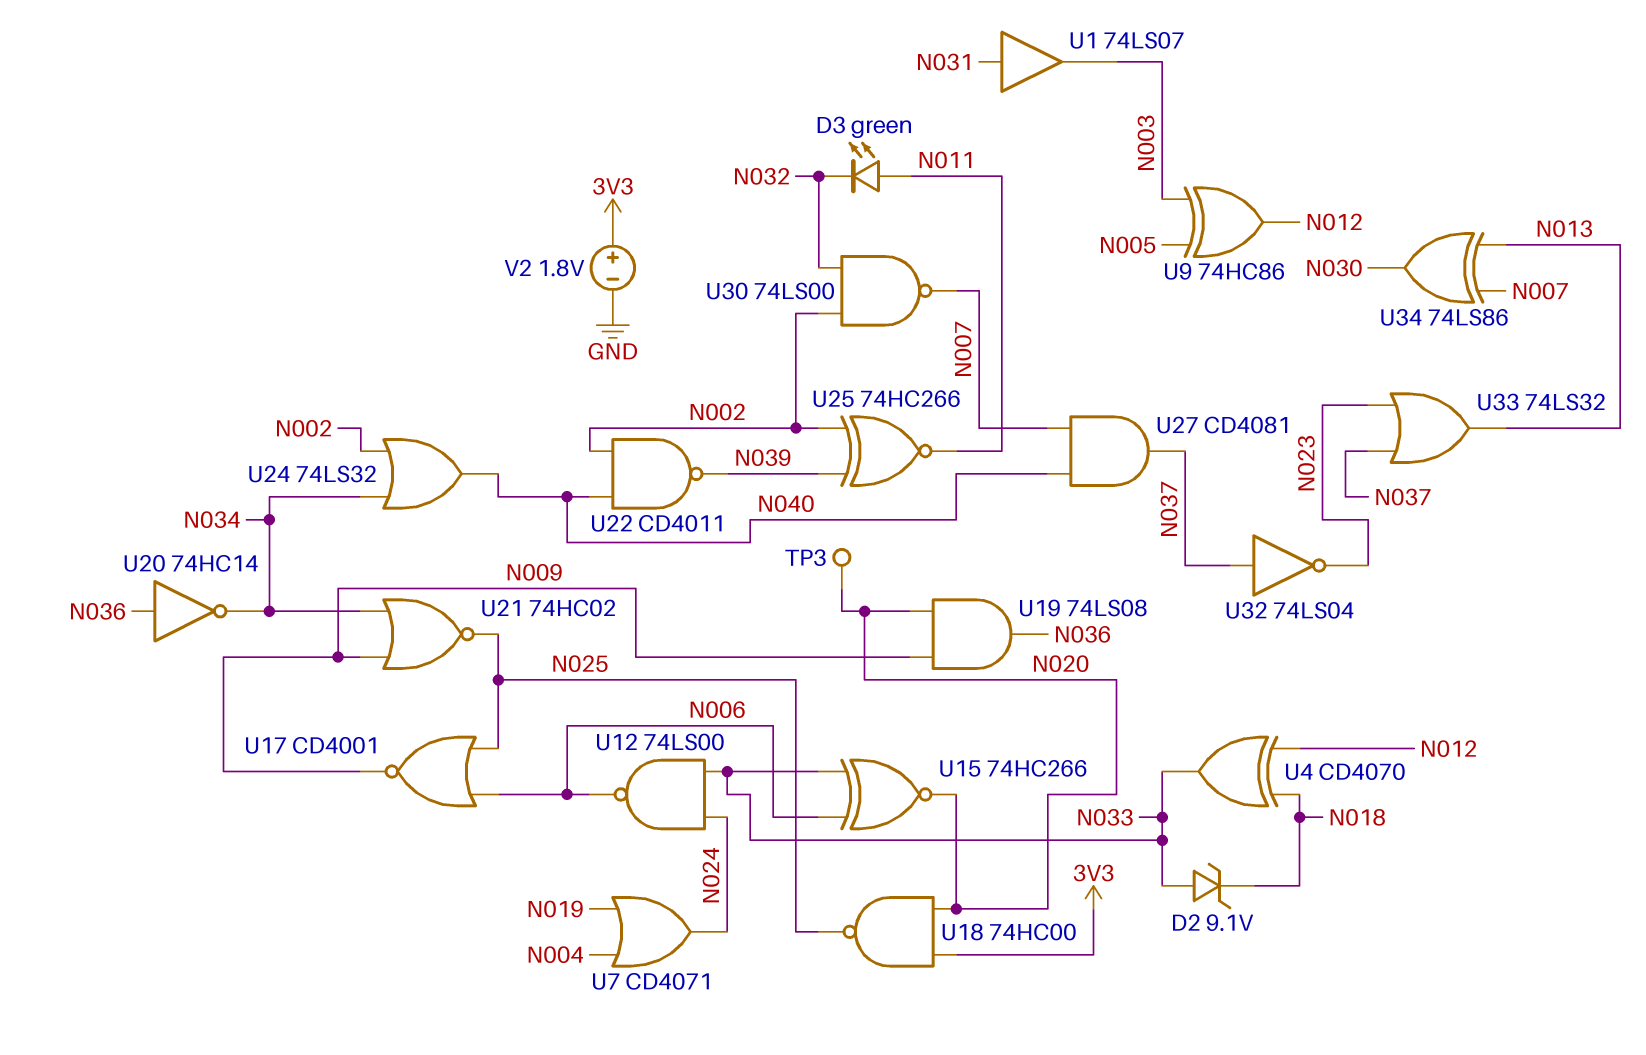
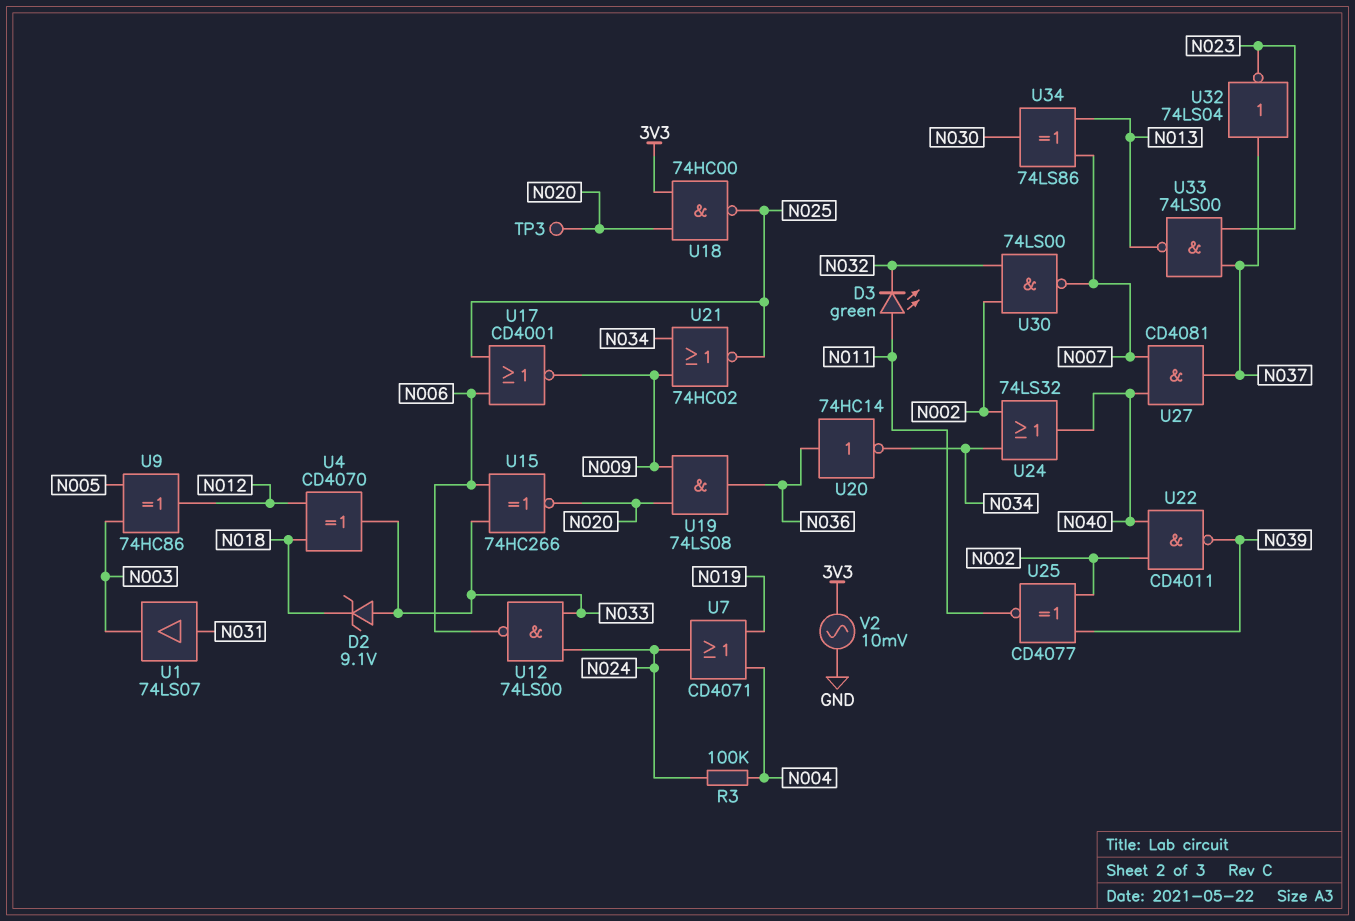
R3: none -> 100k (N004, N024)
U25: XNOR 74HC266 (in N002, in N039, out N011) -> XNOR CD4077 (in N002, in N039, out N011)
U33: OR 74LS32 (in N023, in N037, out N013) -> NAND 74LS00 (in N023, in N037, out N013)
V2: 1.8V (plus 3V3, minus GND) -> AC 10mV (3V3, GND)

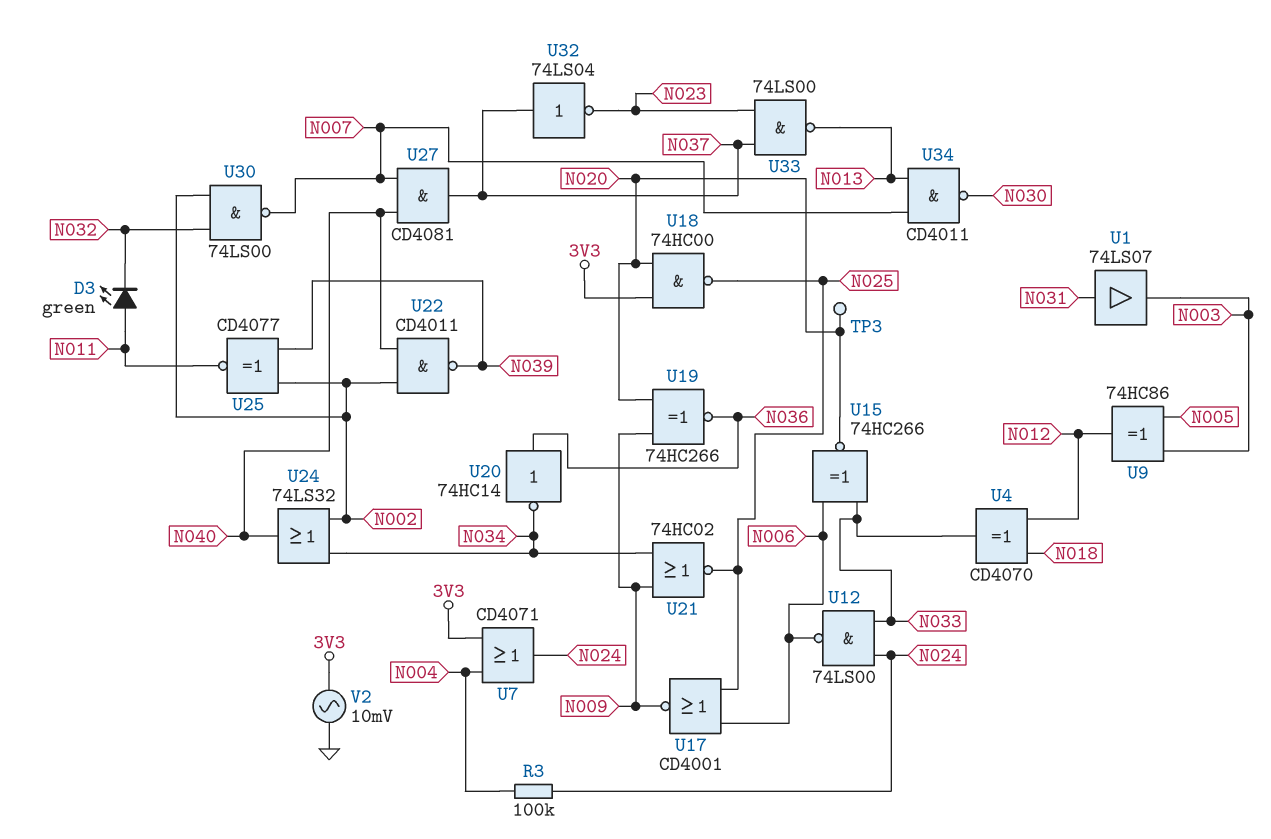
D2: zener 9.1V (A N033, K N018) -> none
U7: OR CD4071 (in N004, in N019, out N024) -> OR CD4071 (in 3V3, in N004, out N024)
U19: AND 74LS08 (in N009, in N020, out N036) -> XNOR 74HC266 (in N009, in N020, out N036)
U34: XOR 74LS86 (in N007, in N013, out N030) -> NAND CD4011 (in N007, in N013, out N030)

